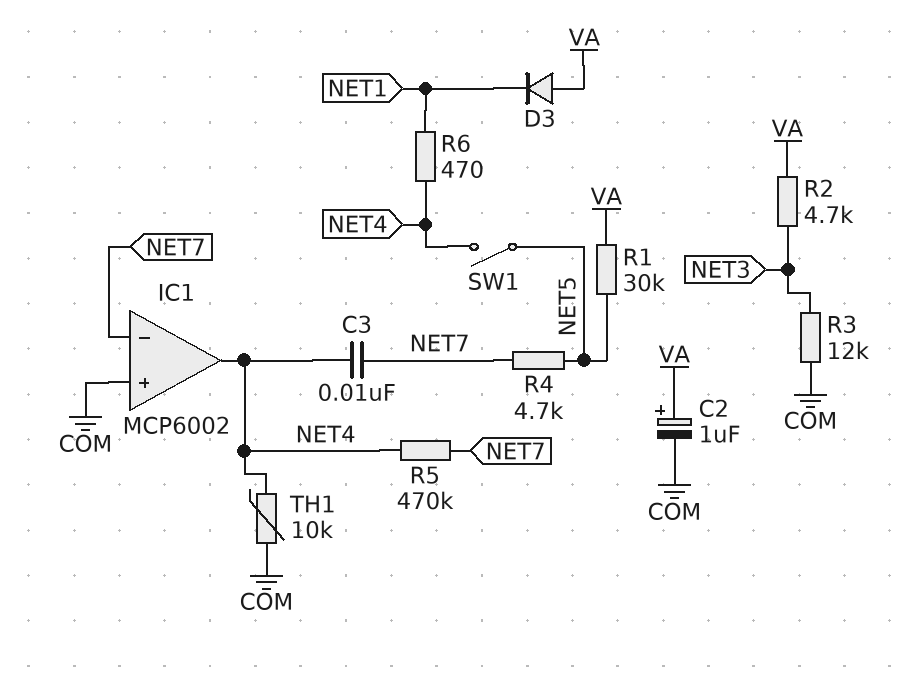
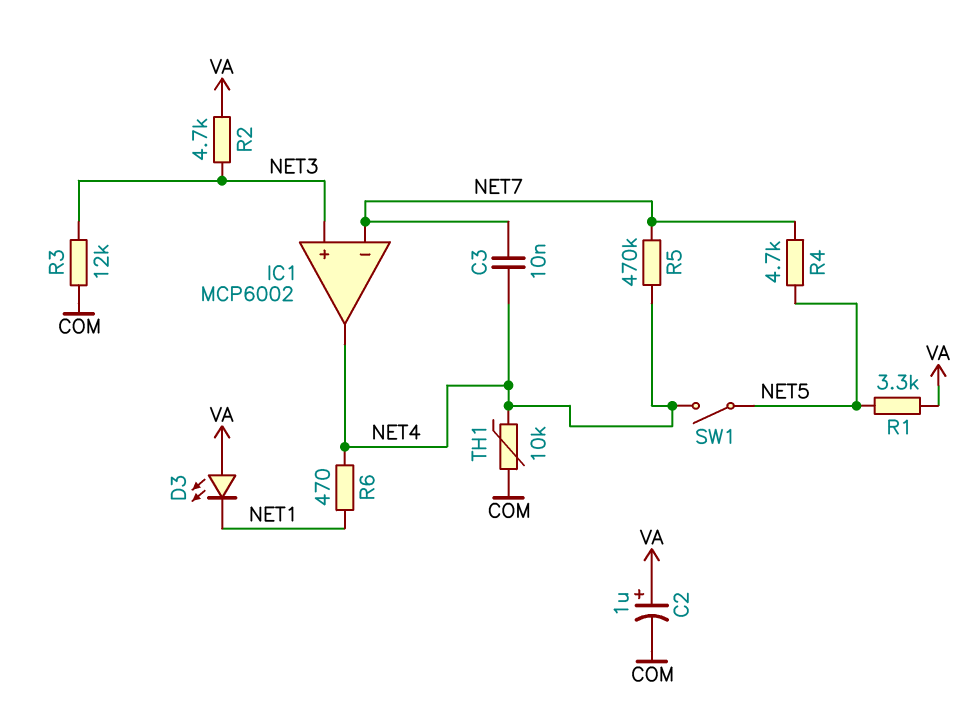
D3: diode (A VA, K NET1) -> LED (A VA, K NET1)
IC1 pin in+: COM -> NET3
R1: 30k (NET5, VA) -> 3.3k (NET5, VA)

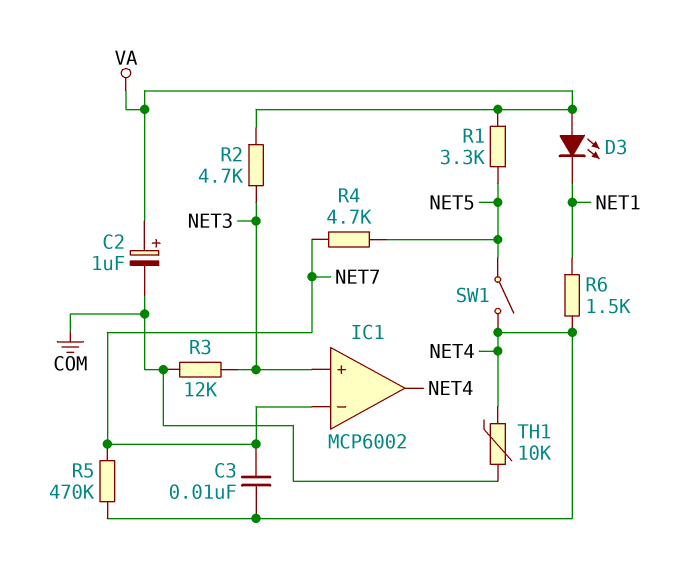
R6: 470 (NET1, NET4) -> 1.5k (NET1, NET4)

